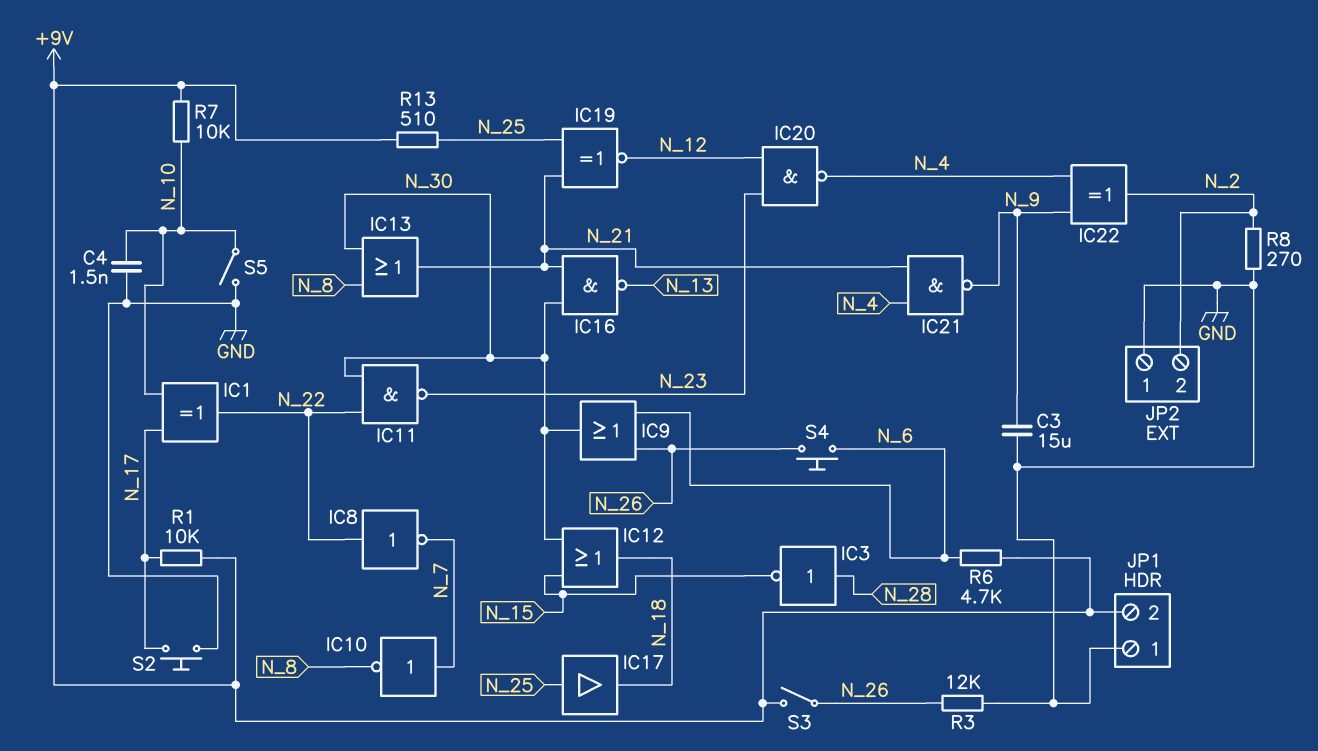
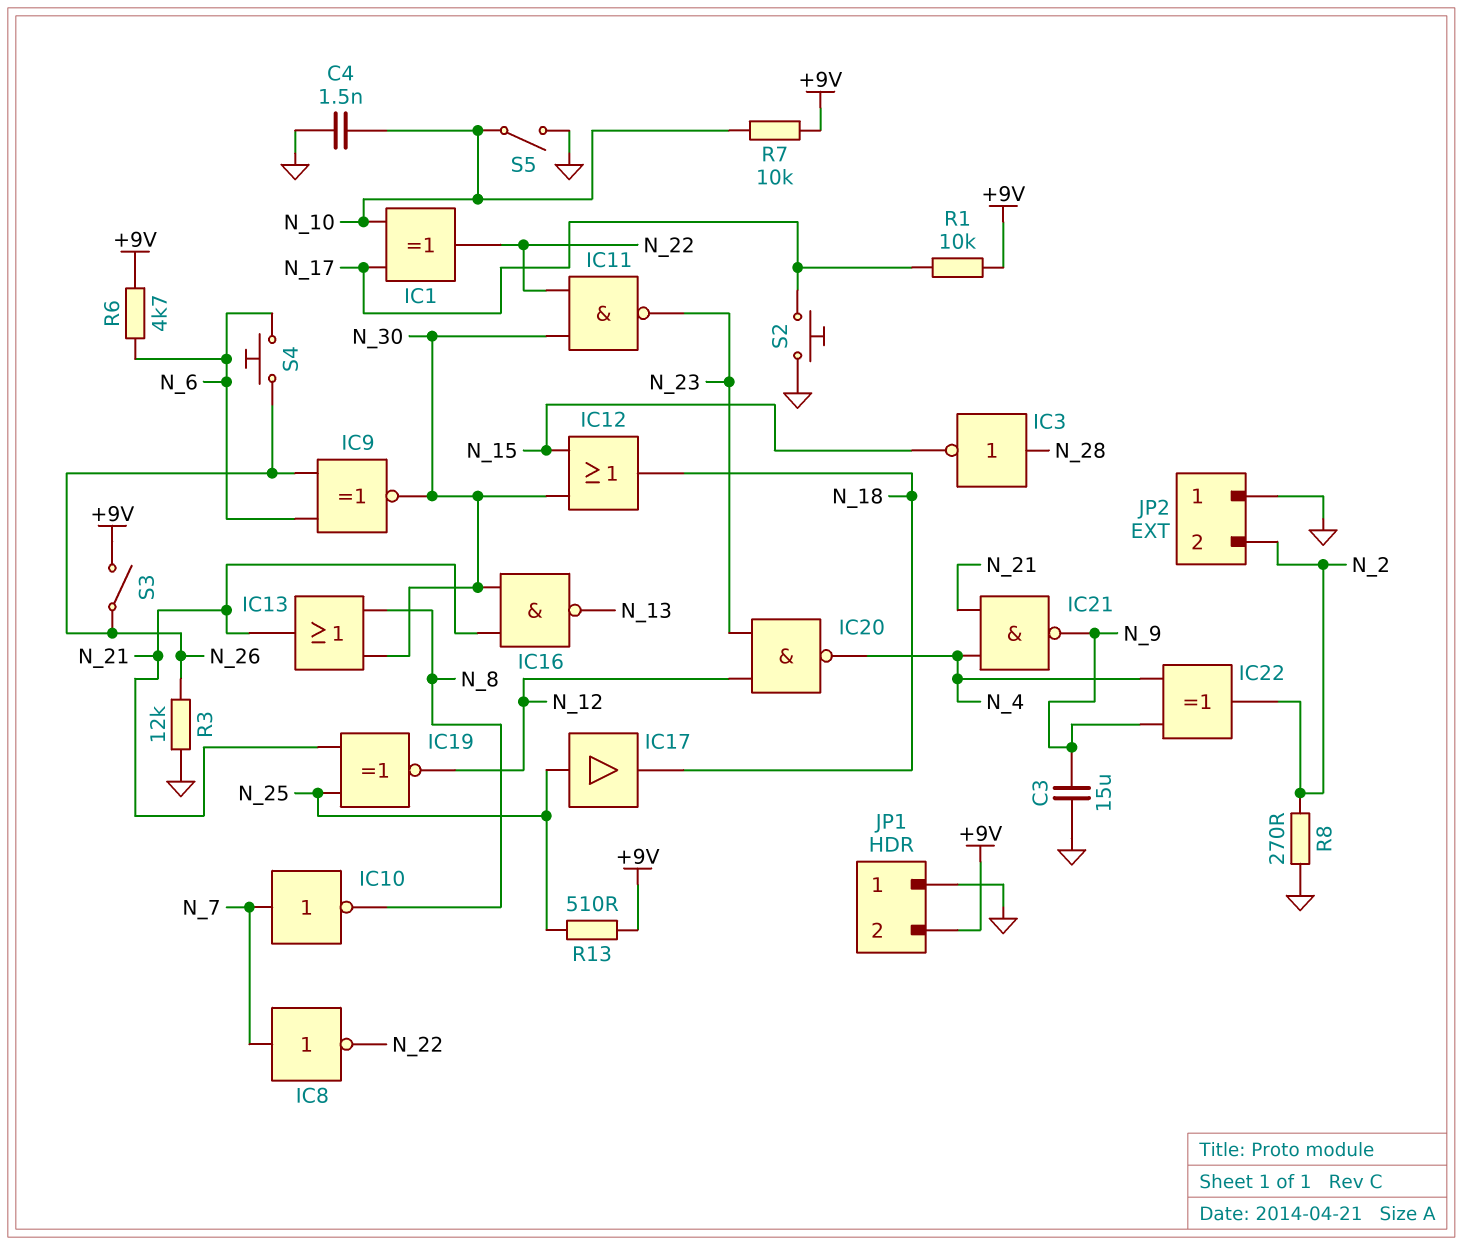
IC8: NOT (in N_22, out N_7) -> NOT (in N_7, out N_22)
IC9: OR (in N_6, in N_26, out N_30) -> XNOR (in N_6, in N_26, out N_30)

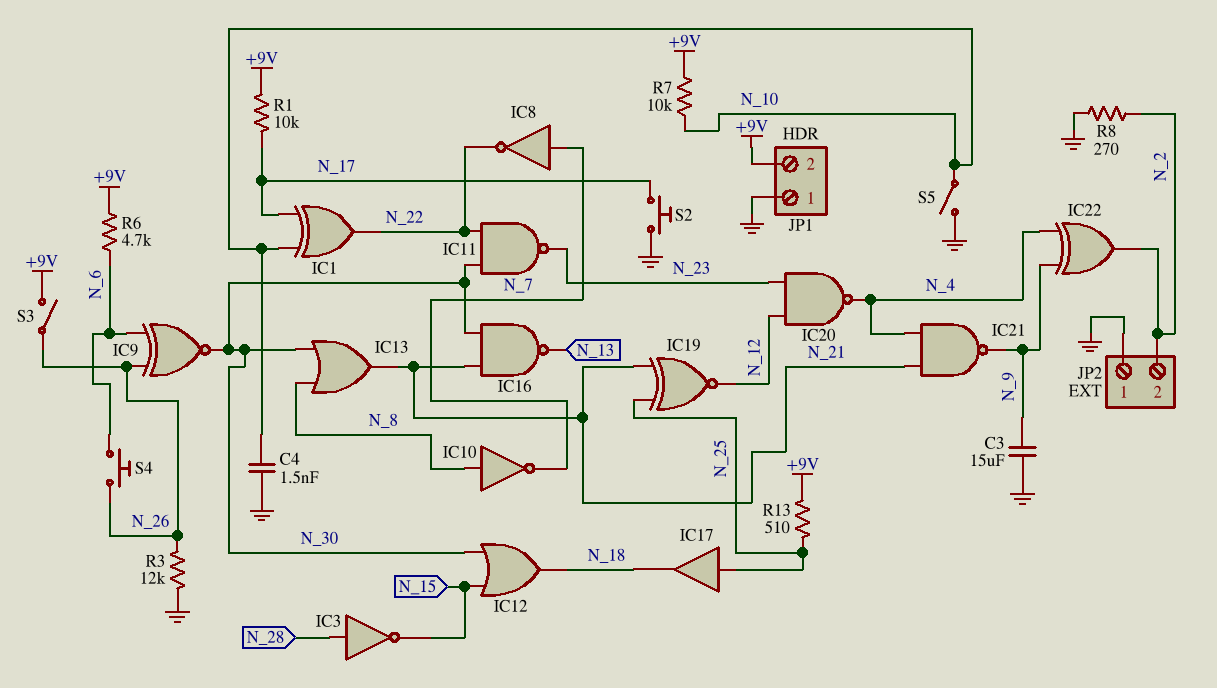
IC10: NOT (in N_7, out N_8) -> NOT (in N_8, out N_7)

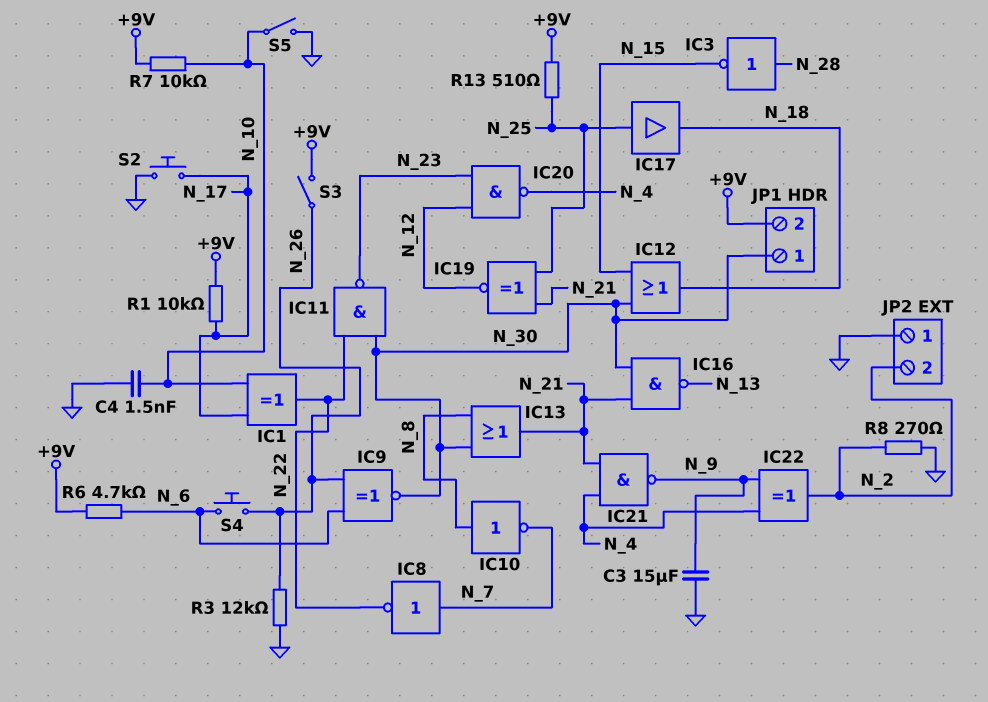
JP1 pin 1: GND -> N_30

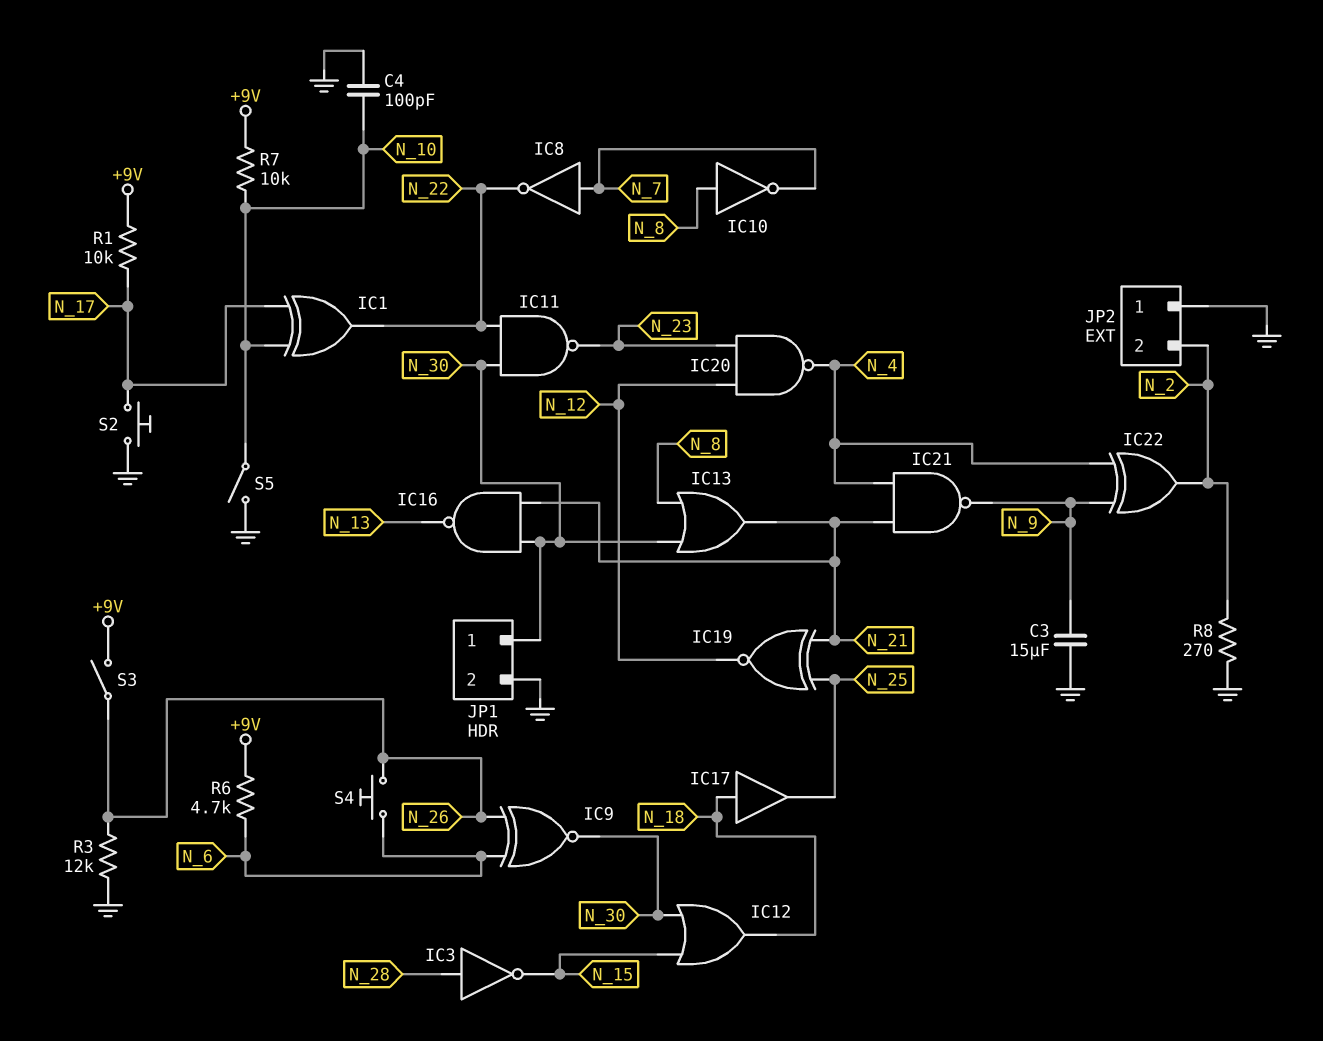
C4: 1.5nF (GND, N_10) -> 100pF (GND, N_10)
IC17: buffer (in N_25, out N_18) -> buffer (in N_18, out N_25)
JP1 pin 2: +9V -> GND
R13: 510 (+9V, N_25) -> none

